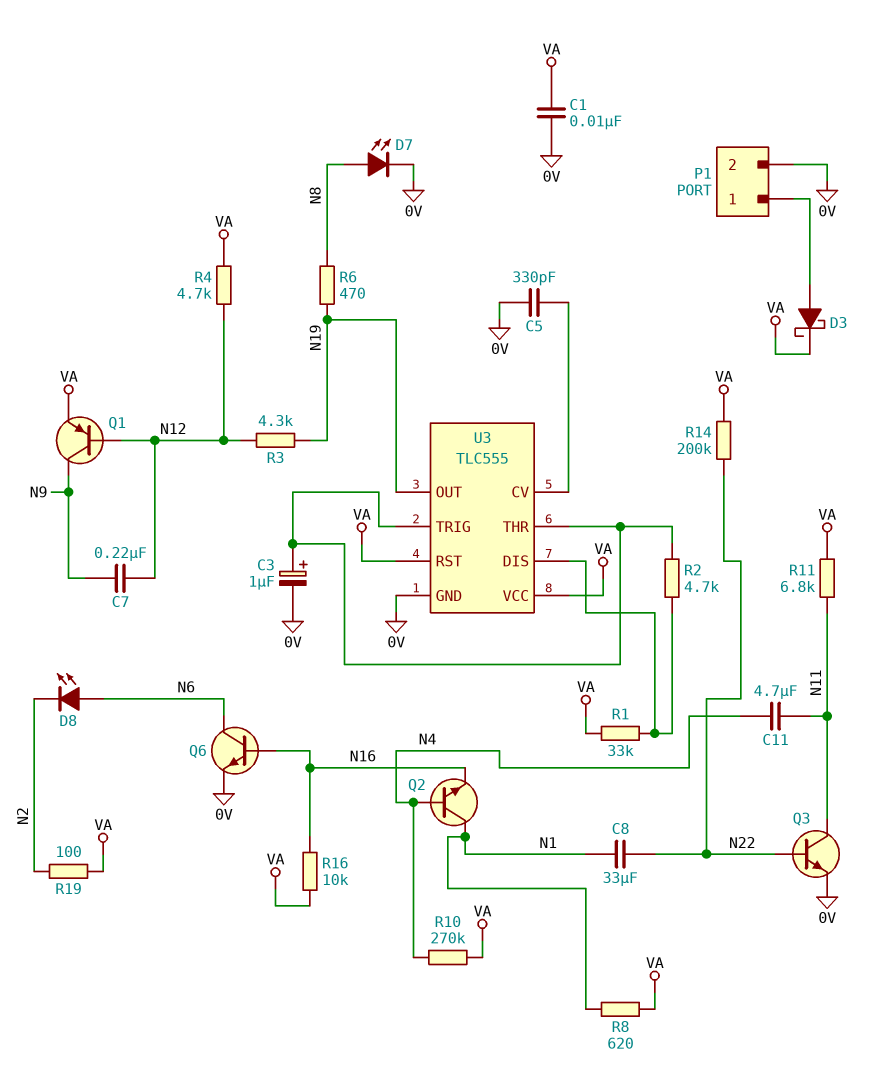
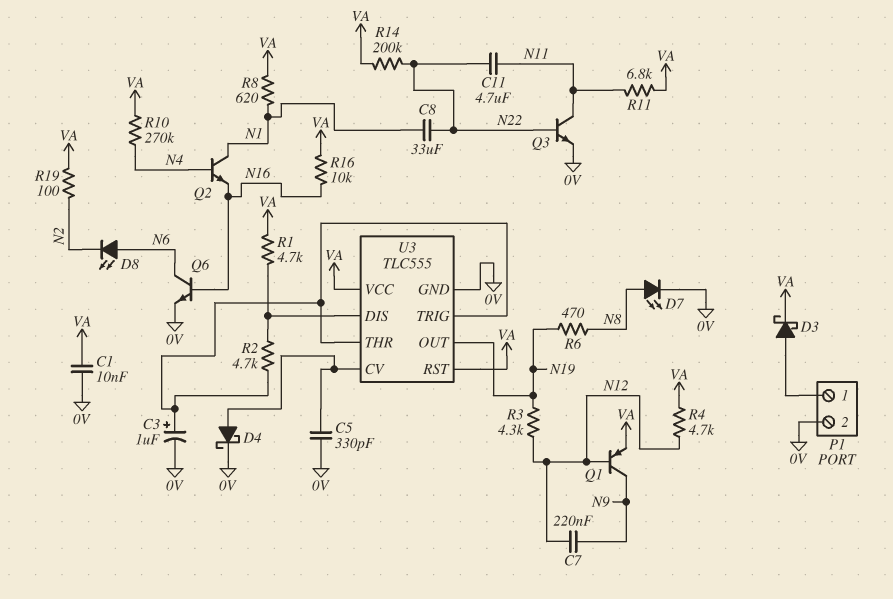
C11: 4.7uF (N4, N11) -> 4.7uF (N11, N22)
D4: none -> schottky (A U3/CV, K 0V)
R1: 33k (U3/DIS, VA) -> 4.7k (U3/DIS, VA)

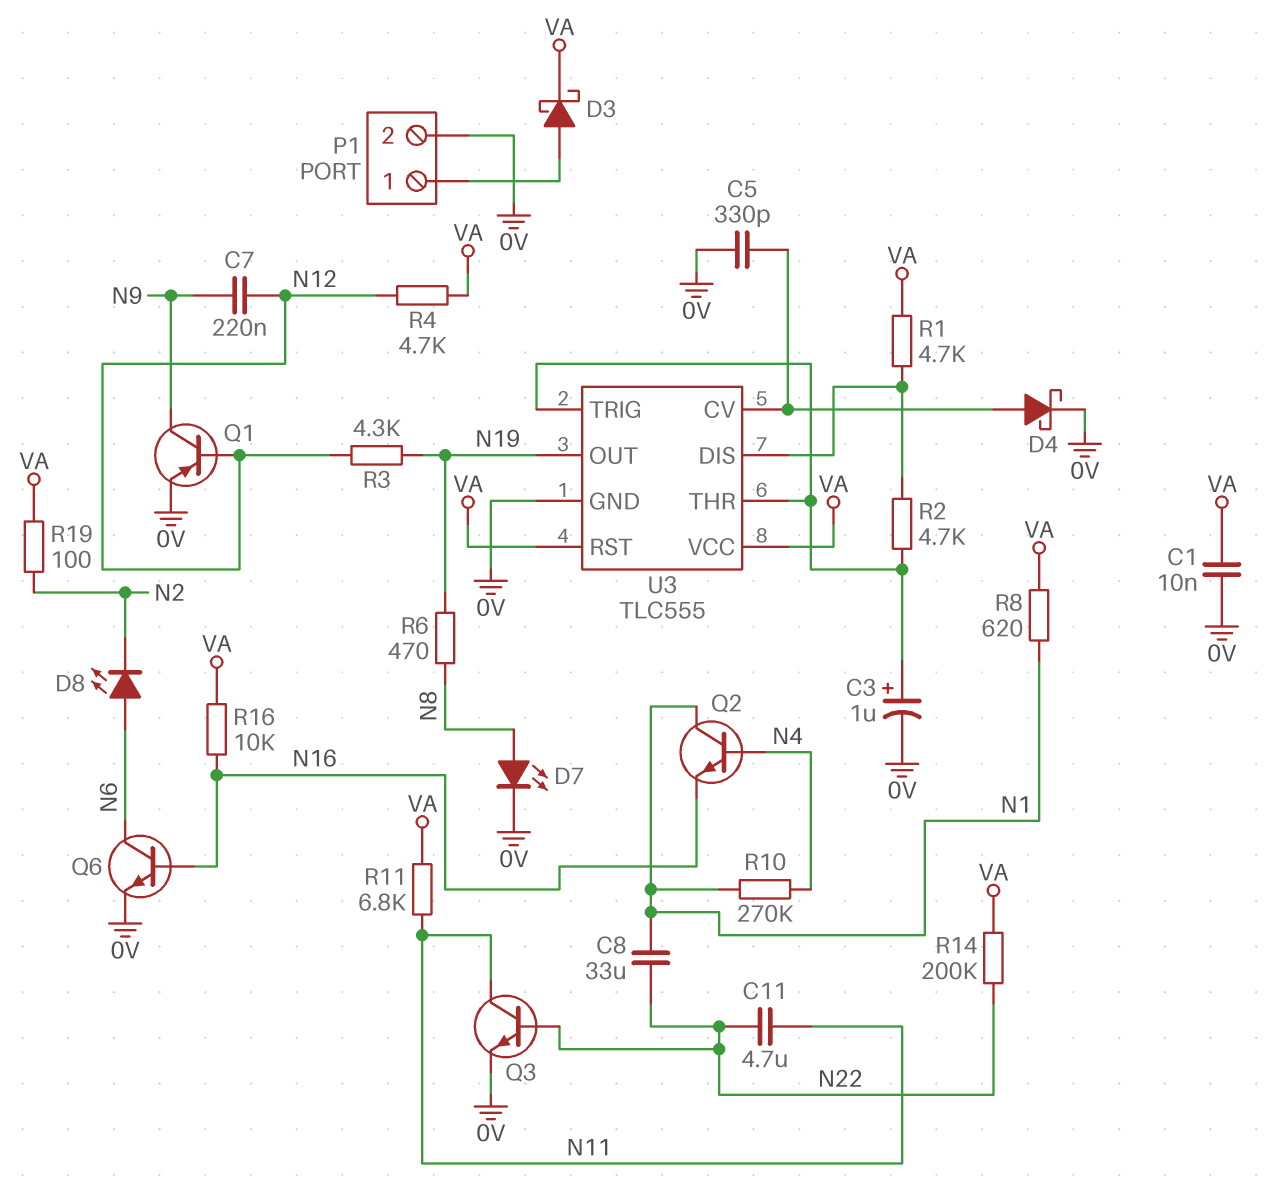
Q1: PNP (B N12, C N9, E VA) -> PNP (B N12, C N9, E 0V)
R10: 270k (N4, VA) -> 270k (N1, N4)

